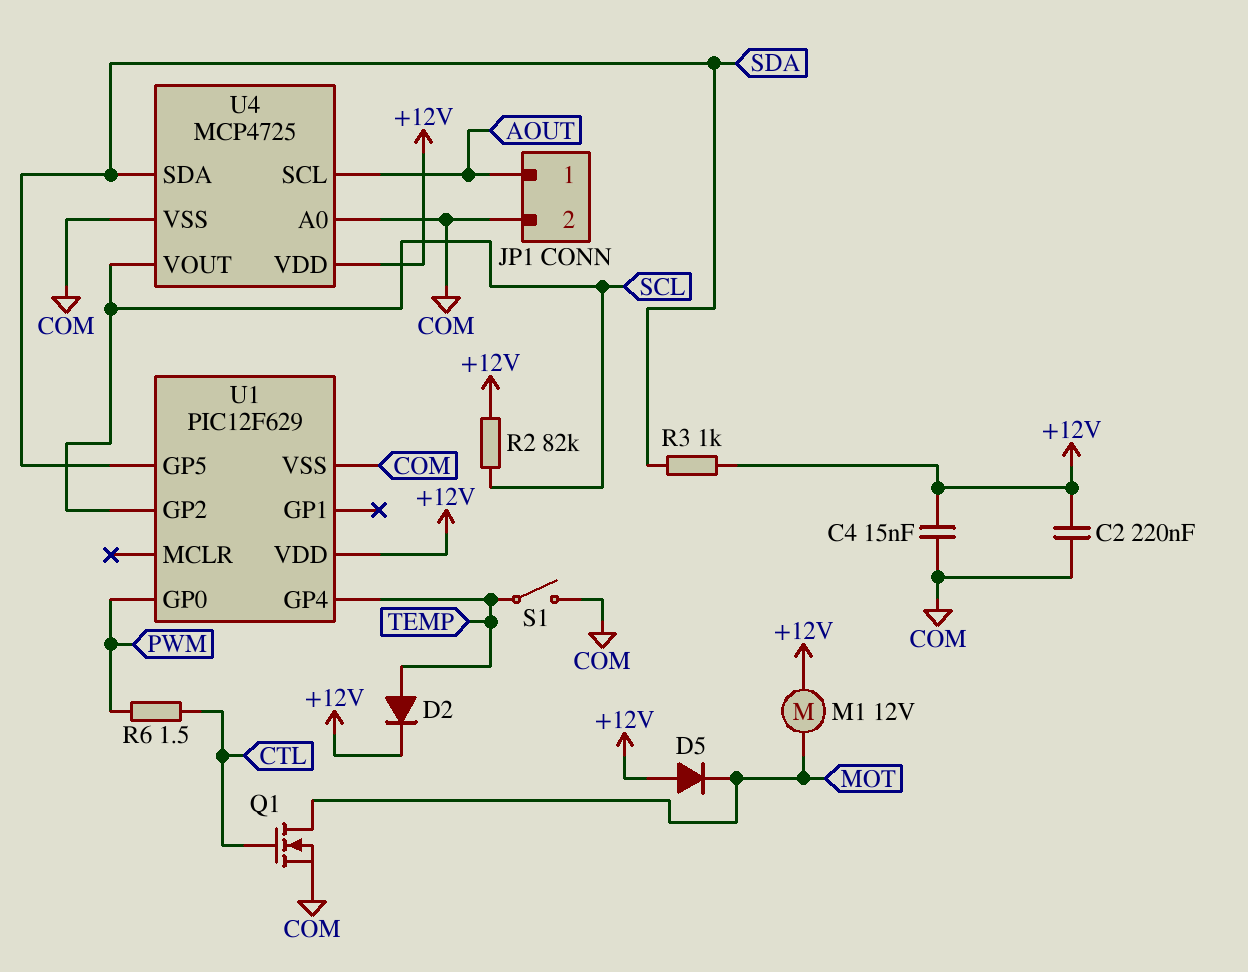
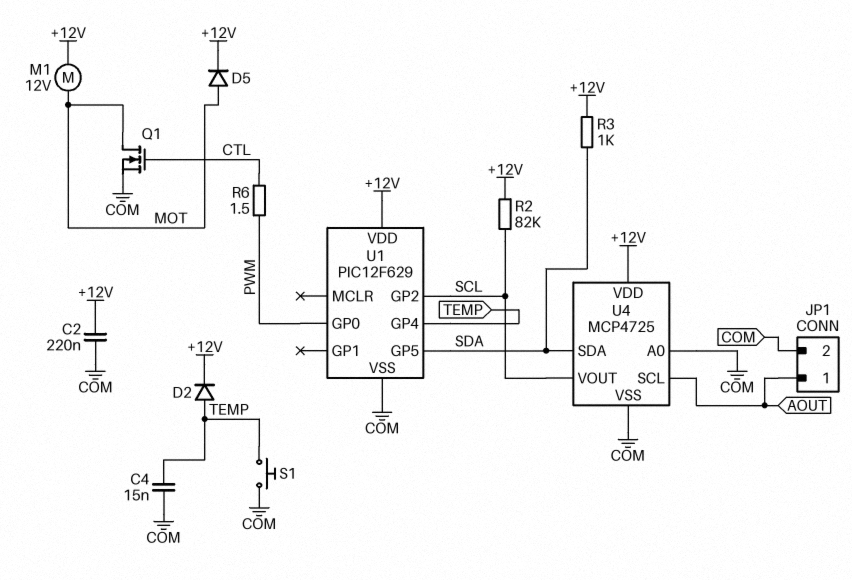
C4: 15nF (+12V, COM) -> 15nF (COM, TEMP)
D5: diode (A +12V, K MOT) -> diode (A MOT, K +12V)
S1: switch (COM, TEMP) -> button (COM, TEMP)

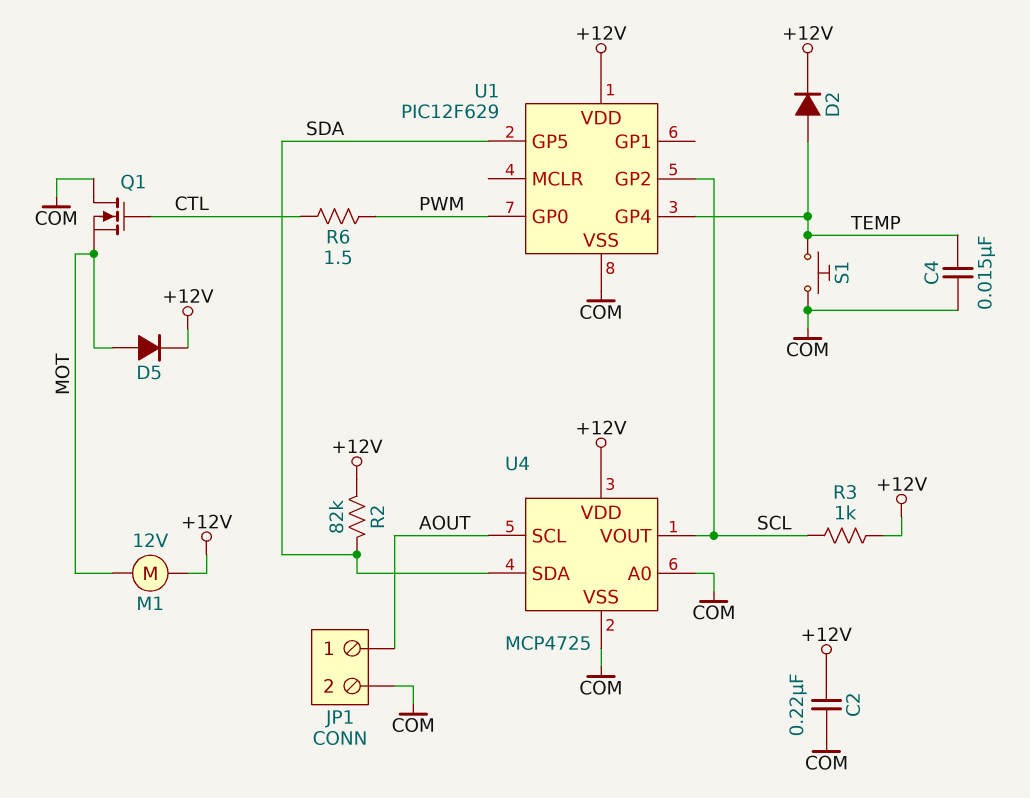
Q1: NMOS (G CTL, D MOT, S COM) -> NMOS (G CTL, D COM, S MOT)
R2: 82k (+12V, SCL) -> 82k (+12V, SDA)
R3: 1k (+12V, SDA) -> 1k (+12V, SCL)

